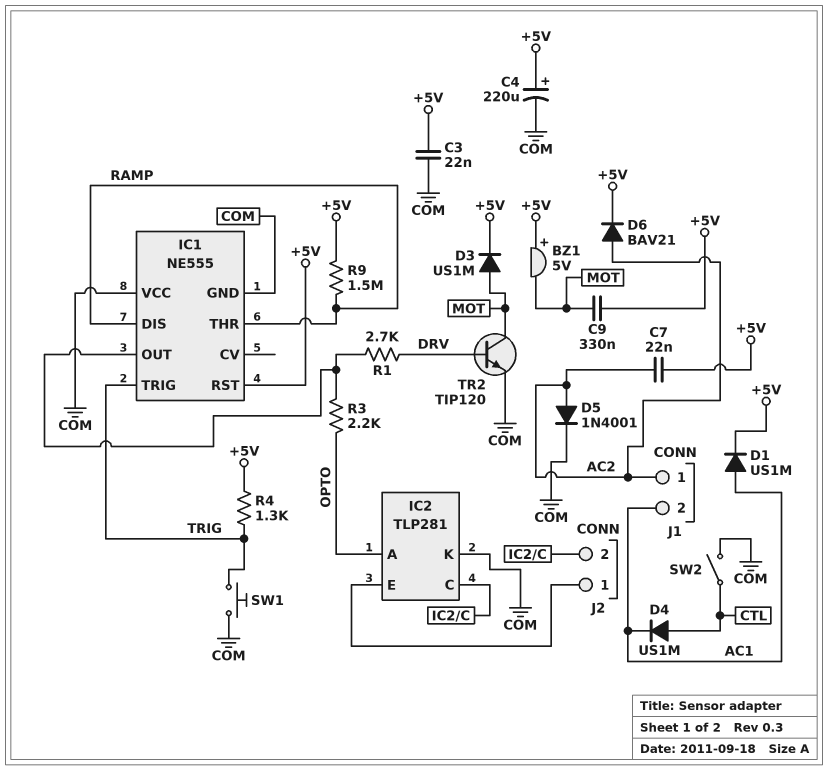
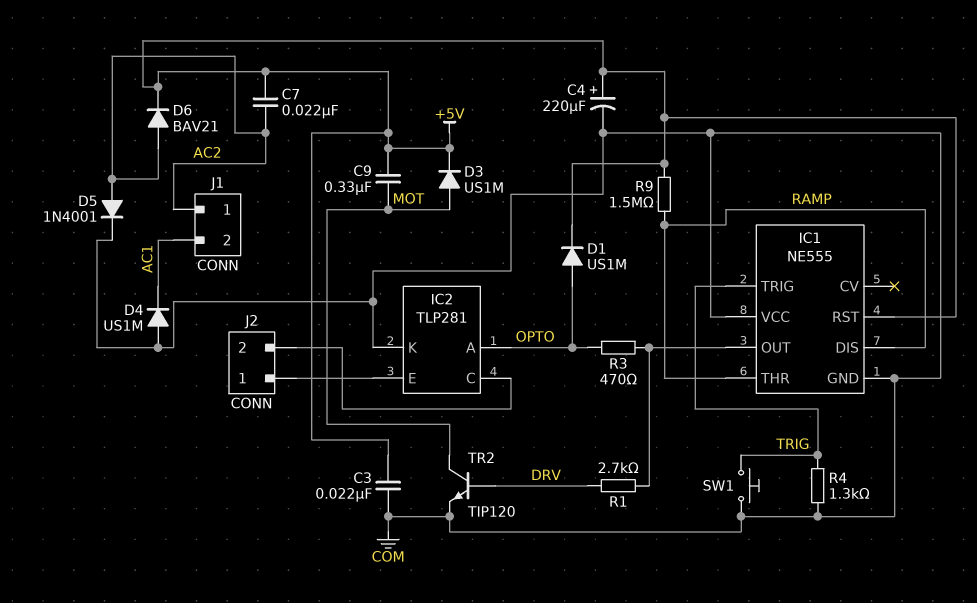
BZ1: buzzer 5V (plus +5V, minus MOT) -> none
D1: diode US1M (A AC1, K +5V) -> diode US1M (A OPTO, K +5V)
D4: diode US1M (A CTL, K AC1) -> diode US1M (A COM, K AC1)
R3: 2.2k (IC1/OUT, OPTO) -> 470 (IC1/OUT, OPTO)
R4: 1.3k (+5V, TRIG) -> 1.3k (COM, TRIG)
SW2: switch (COM, CTL) -> none

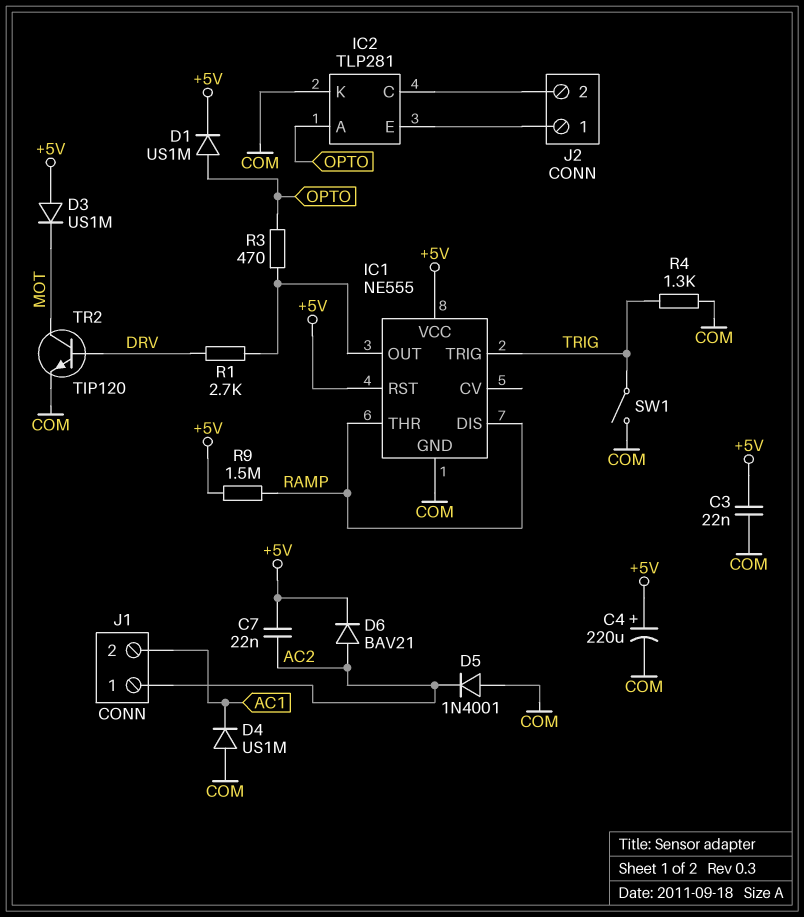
C9: 330nF (+5V, MOT) -> none
D3: diode US1M (A MOT, K +5V) -> diode US1M (A +5V, K MOT)
D5: diode 1N4001 (A AC2, K COM) -> diode 1N4001 (A COM, K AC2)
IC1 pin VCC: COM -> +5V
SW1: button (COM, TRIG) -> switch (COM, TRIG)

